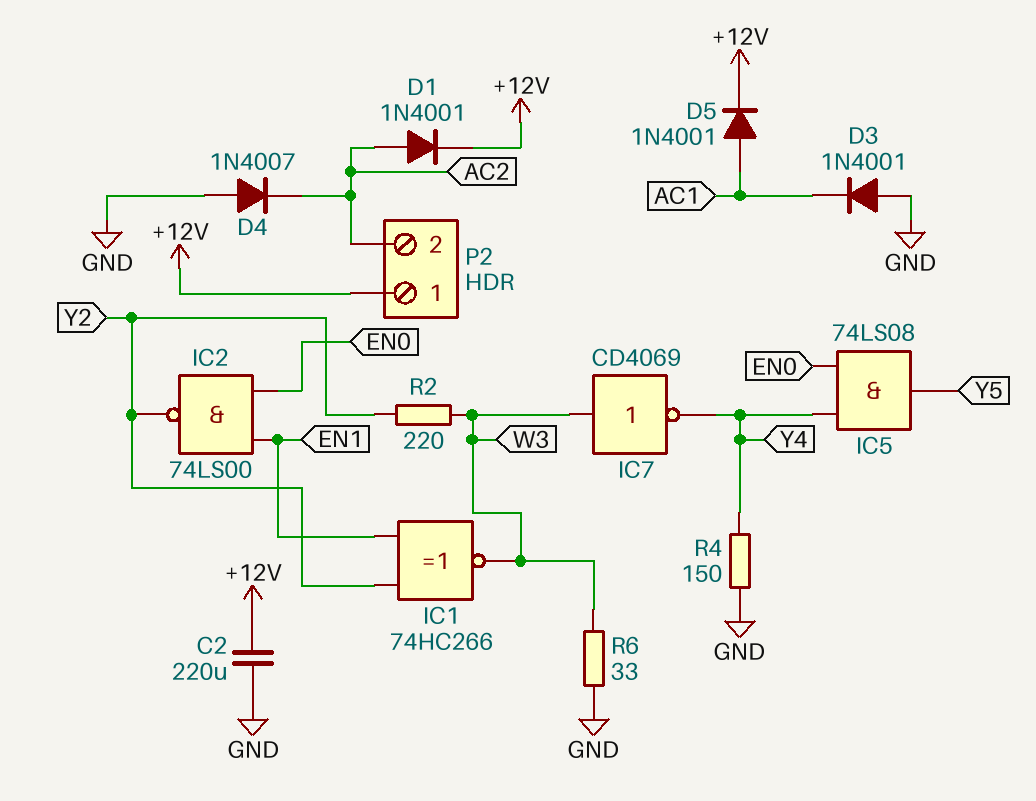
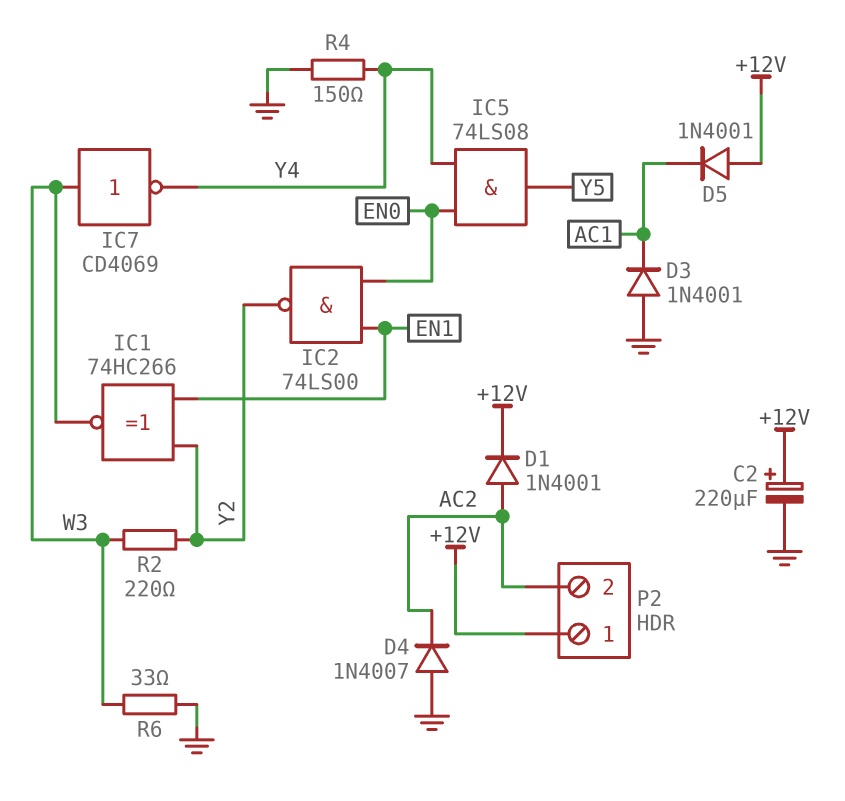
C2: 220uF (+12V, GND) -> 220uF (plus +12V, minus GND)
D5: diode 1N4001 (A AC1, K +12V) -> diode 1N4001 (A +12V, K AC1)

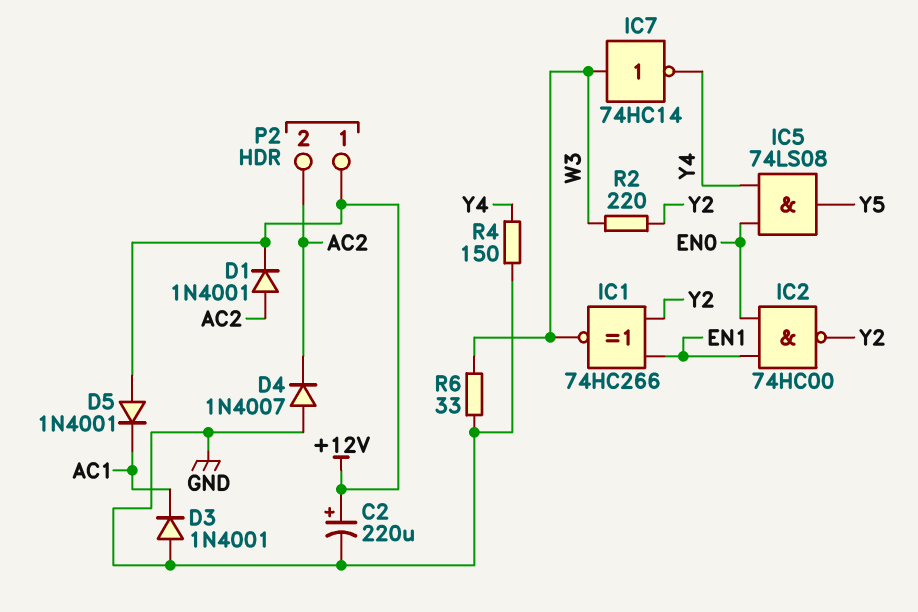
IC2: NAND 74LS00 (in EN0, in EN1, out Y2) -> NAND 74HC00 (in EN0, in EN1, out Y2)
IC7: NOT CD4069 (in W3, out Y4) -> NOT 74HC14 (in W3, out Y4)

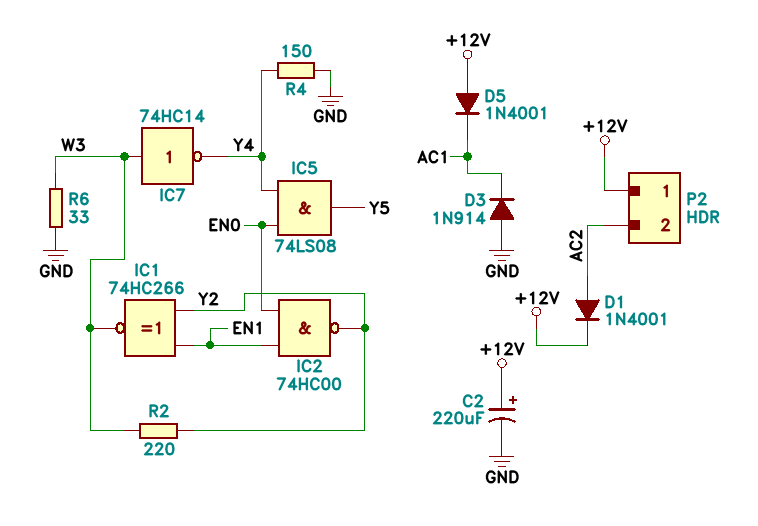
D3: diode 1N4001 (A GND, K AC1) -> diode 1N914 (A GND, K AC1)
D4: diode 1N4007 (A GND, K AC2) -> none

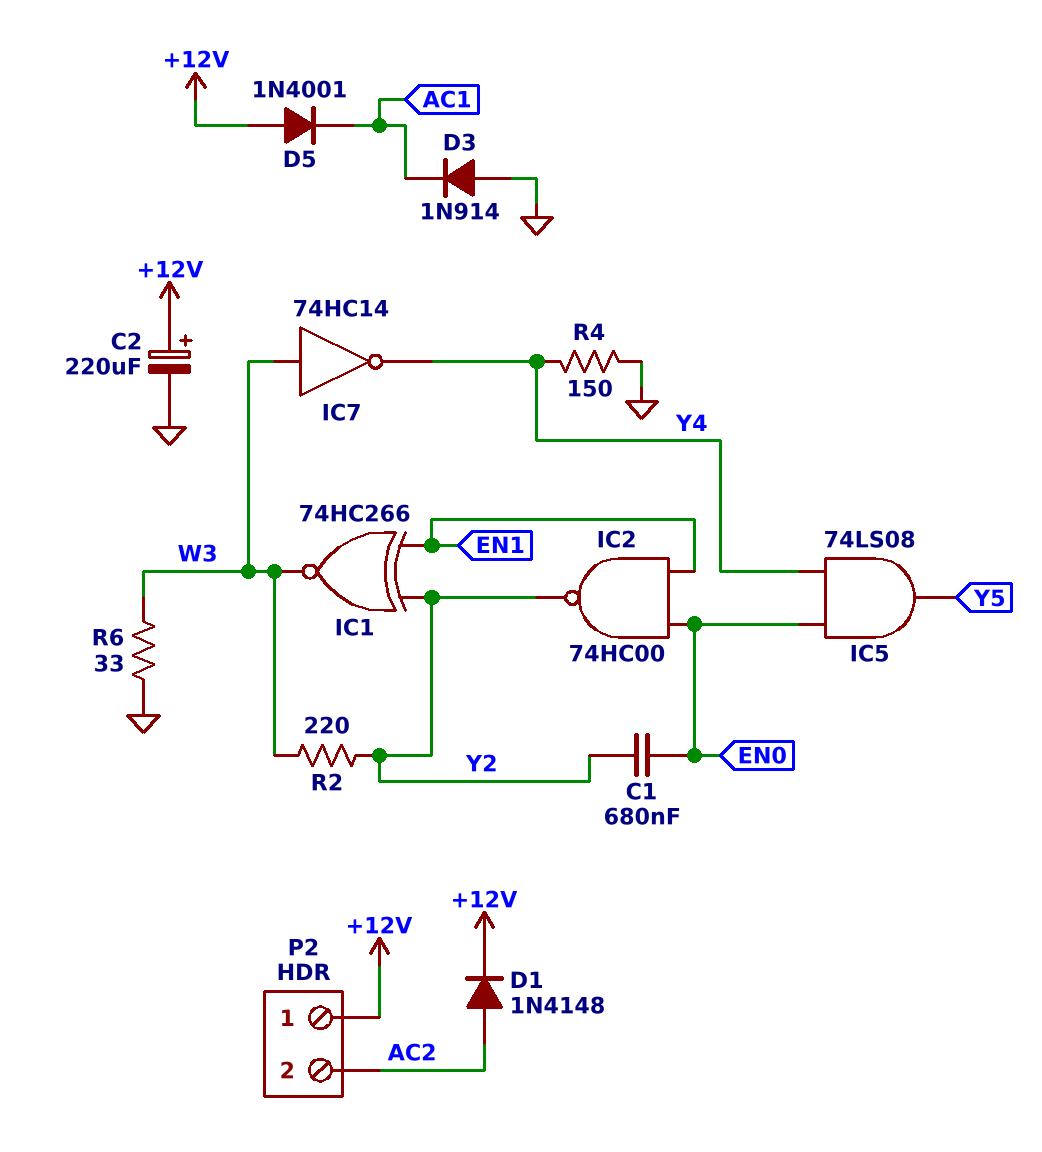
C1: none -> 680nF (EN0, Y2)
D1: diode 1N4001 (A AC2, K +12V) -> diode 1N4148 (A AC2, K +12V)

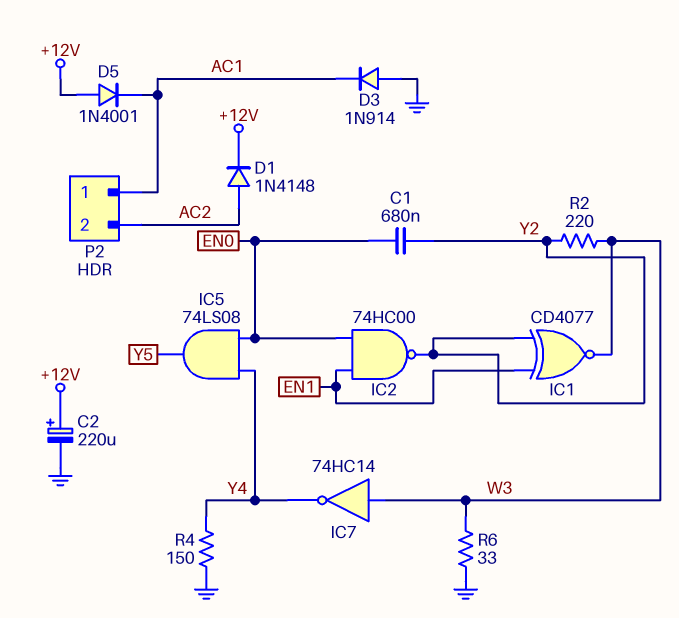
IC1: XNOR 74HC266 (in EN1, in Y2, out W3) -> XNOR CD4077 (in EN1, in Y2, out W3)
P2 pin 1: +12V -> AC1

